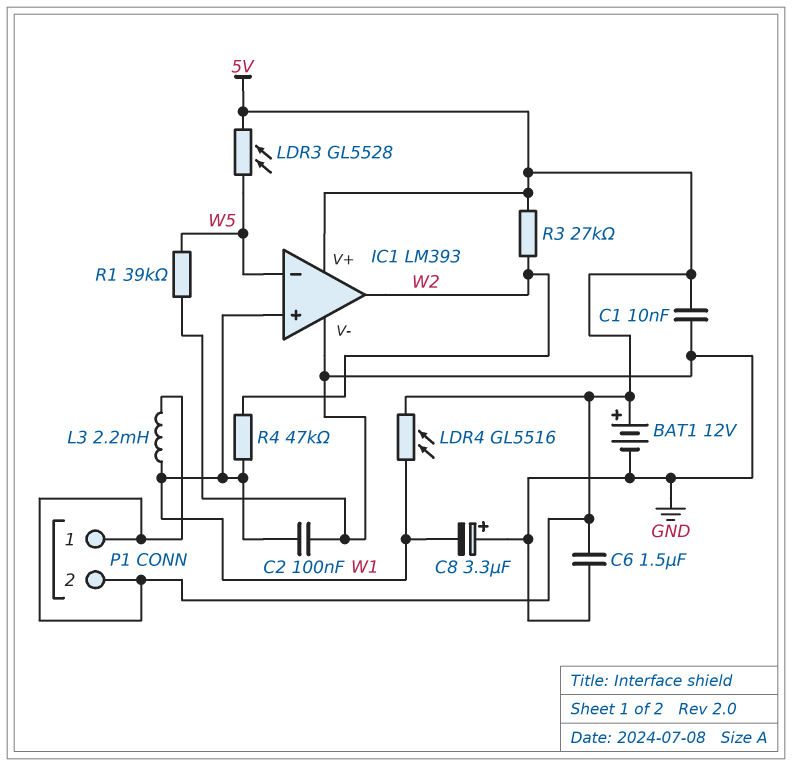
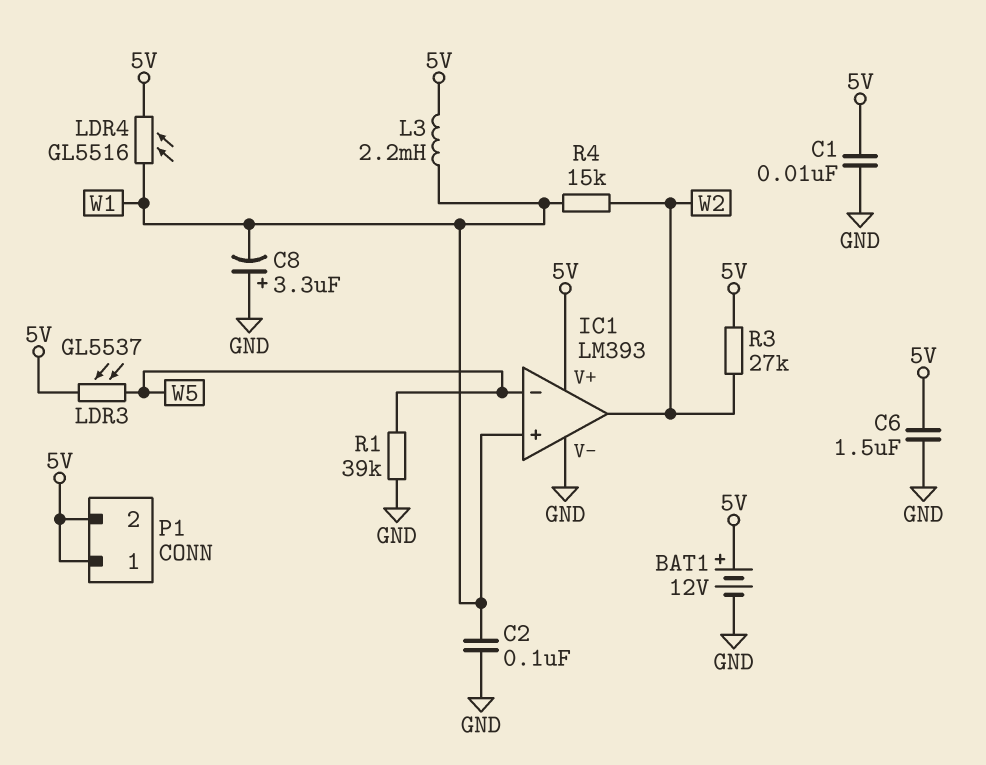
LDR3: GL5528 (5V, W5) -> GL5537 (5V, W5)
R4: 47k (W1, W2) -> 15k (W1, W2)

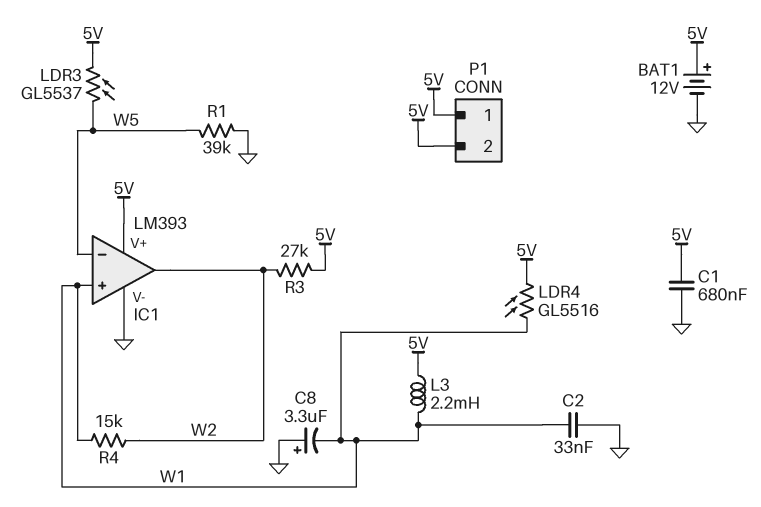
C1: 10nF (5V, GND) -> 680nF (5V, GND)
C2: 100nF (GND, W1) -> 33nF (GND, W1)
C6: 1.5uF (5V, GND) -> none

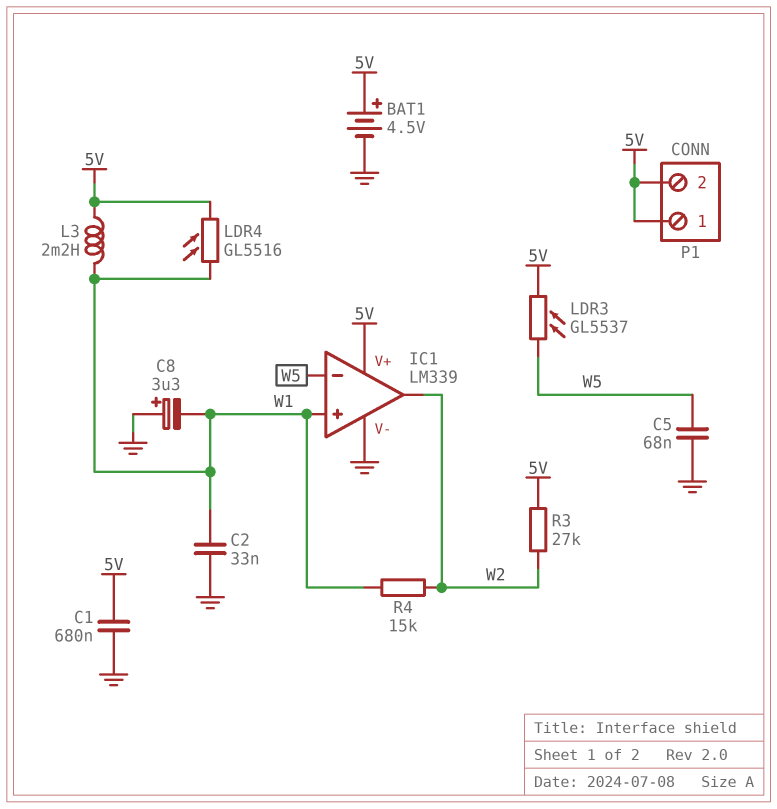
BAT1: 12V (plus 5V, minus GND) -> 4.5V (plus 5V, minus GND)
C5: none -> 68nF (GND, W5)
IC1: LM393 -> LM339
R1: 39k (GND, W5) -> none

